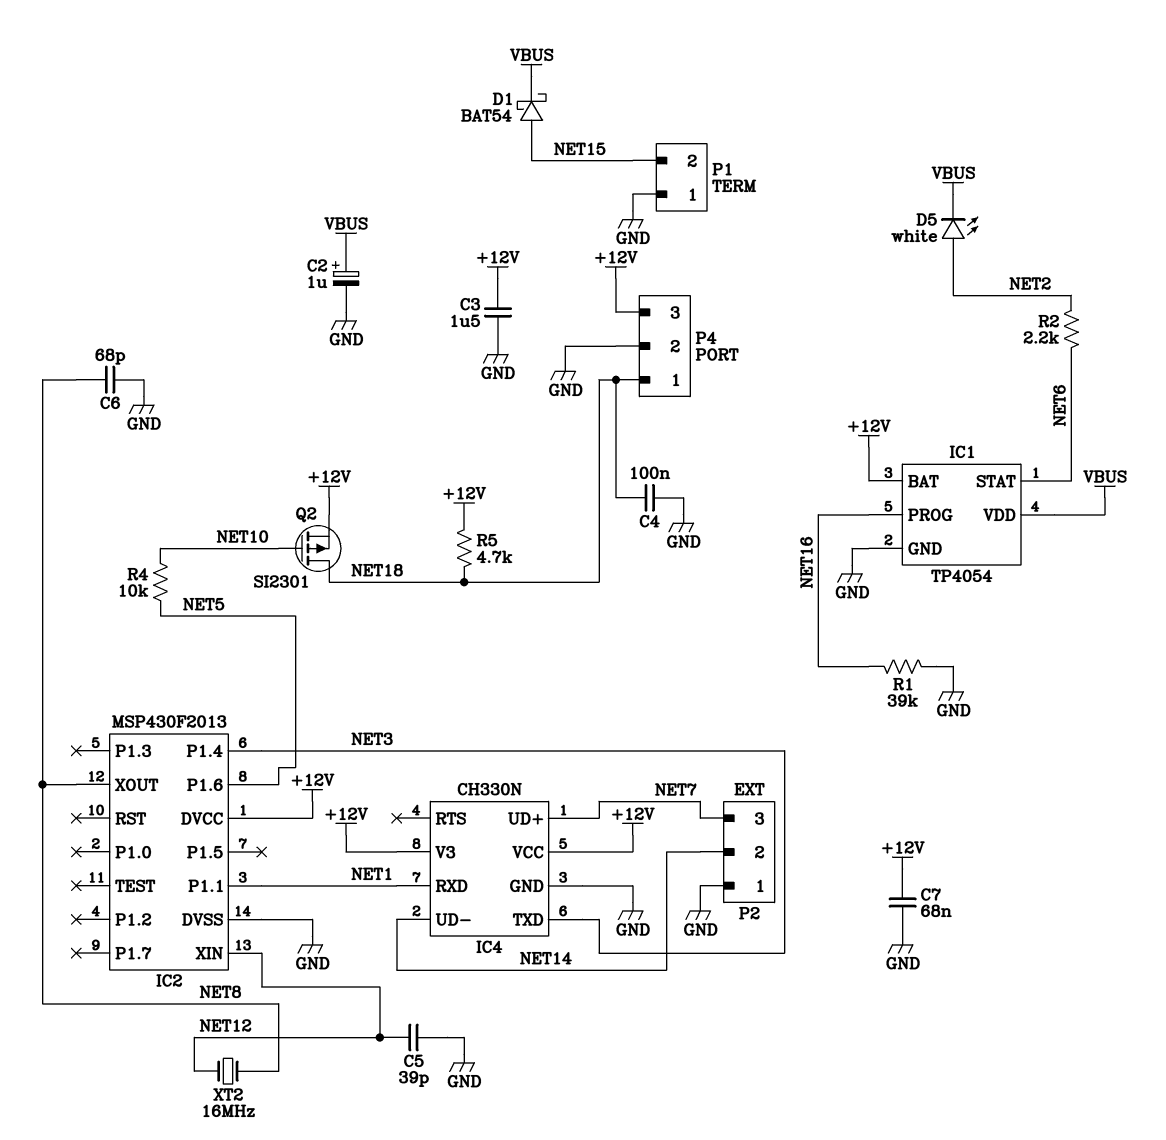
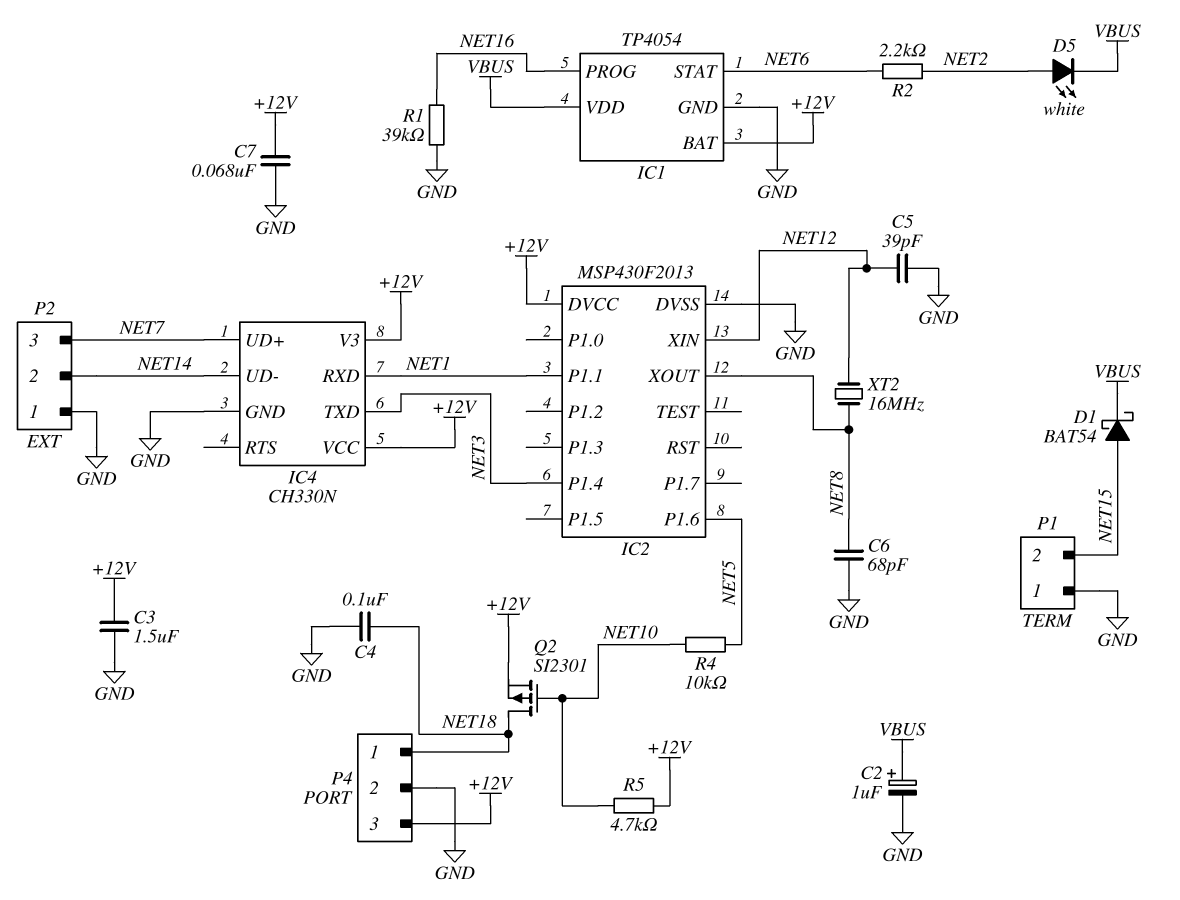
R5: 4.7k (+12V, NET18) -> 4.7k (+12V, NET10)

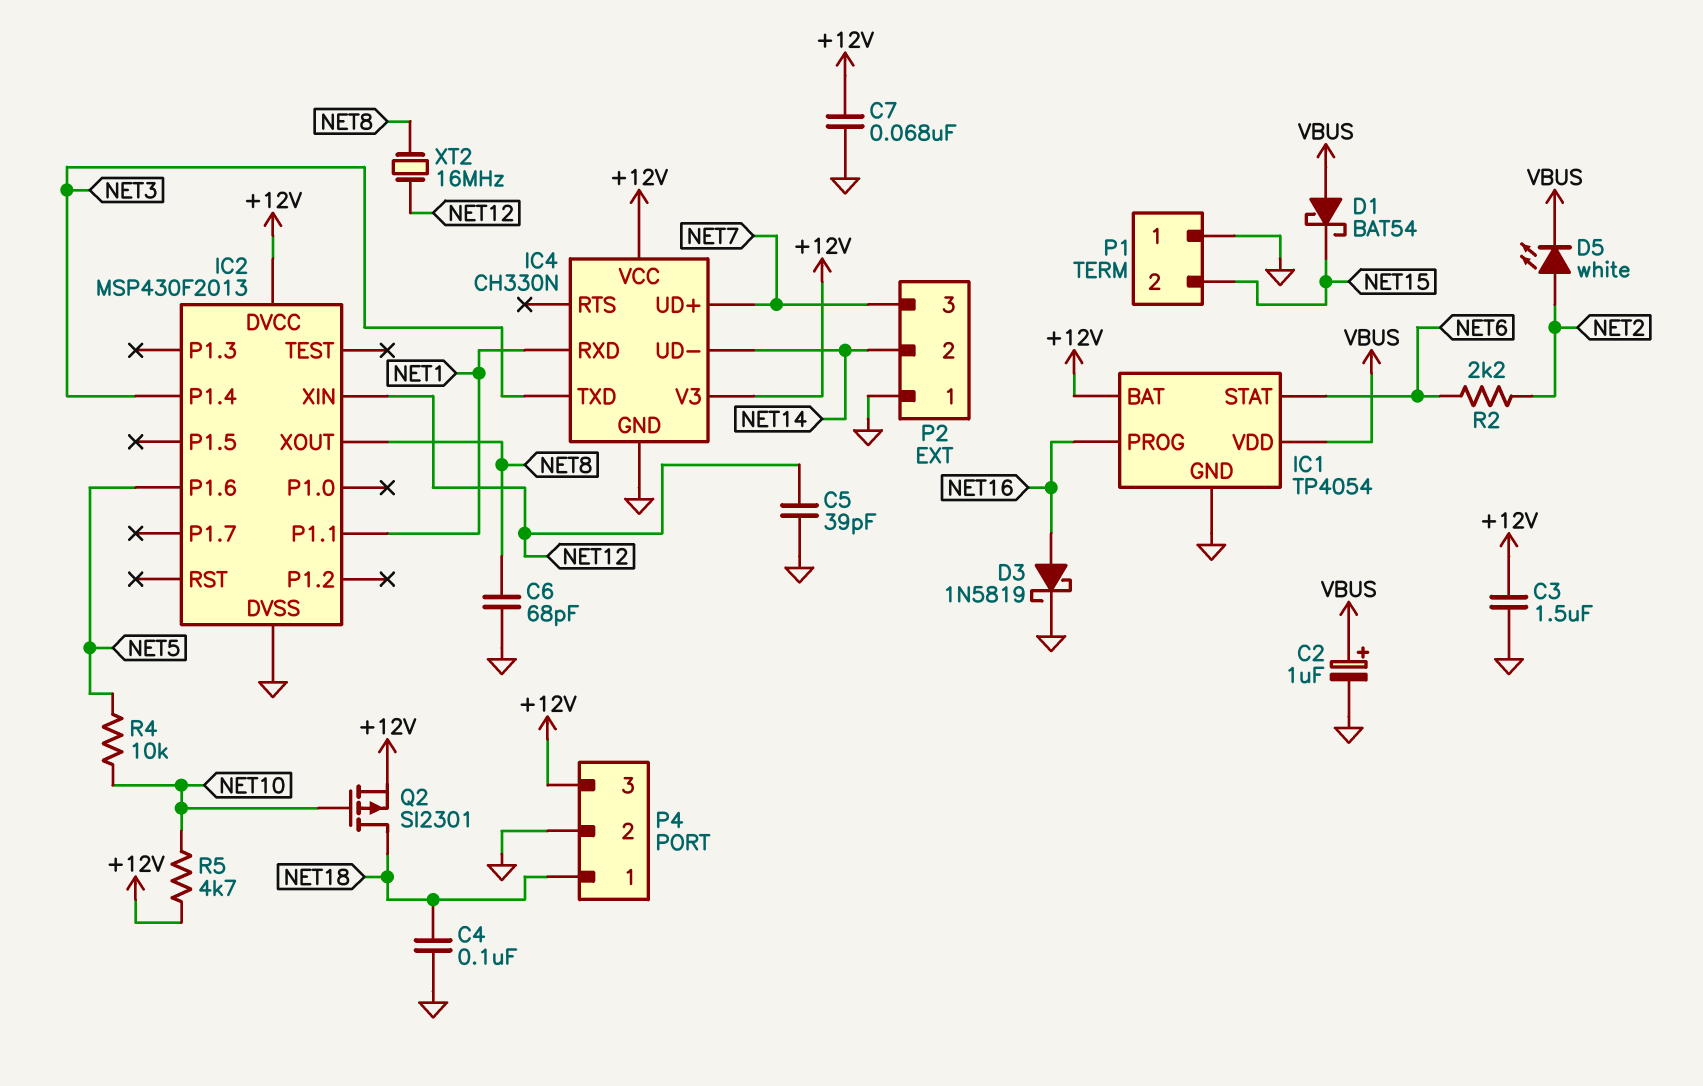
D1: schottky BAT54 (A NET15, K VBUS) -> schottky BAT54 (A VBUS, K NET15)
D3: none -> schottky 1N5819 (A NET16, K GND)
R1: 39k (GND, NET16) -> none

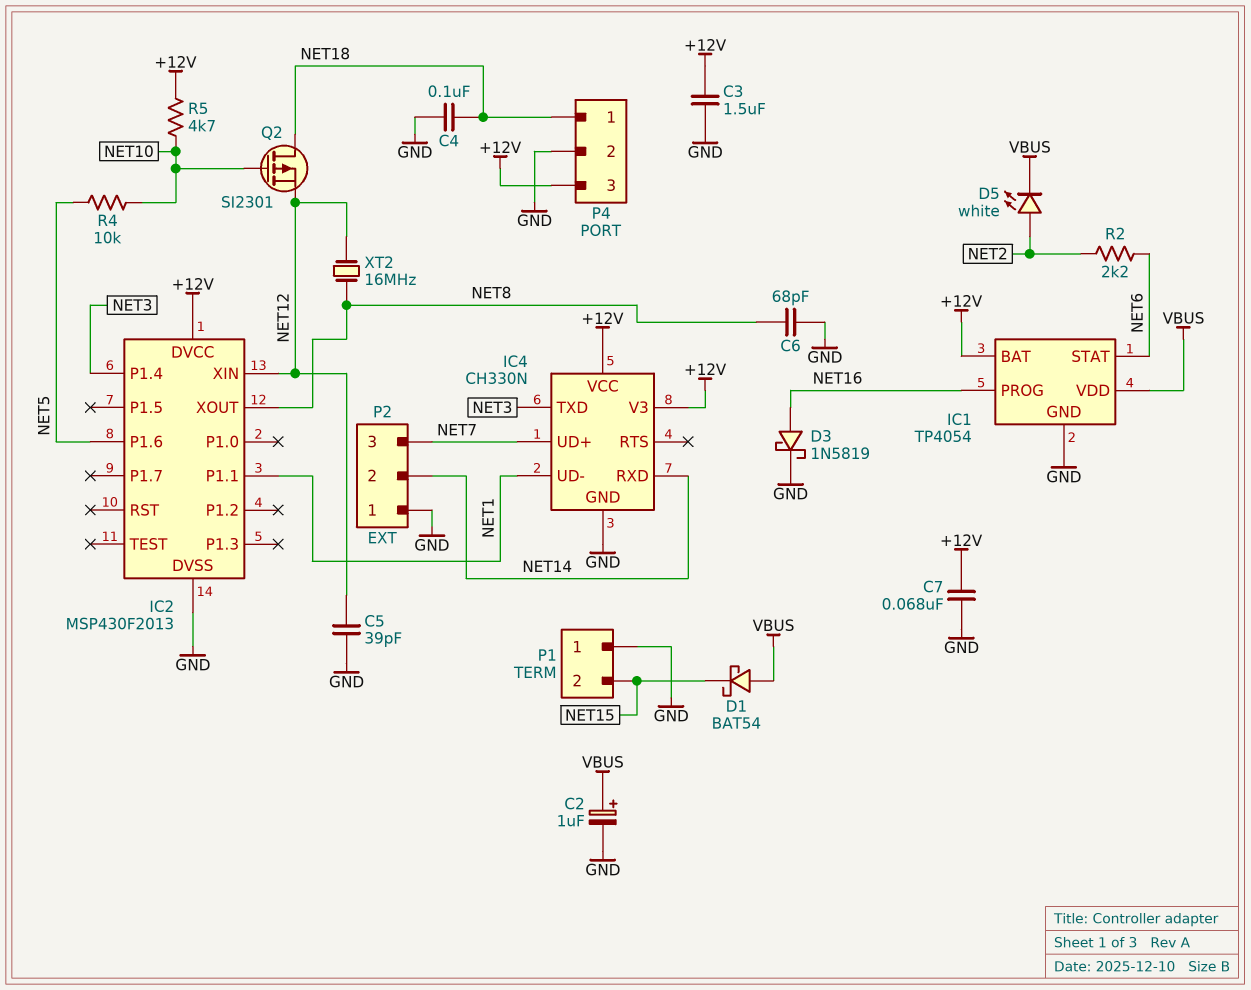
IC4 pin RXD: NET1 -> NET14
IC4 pin UD-: NET14 -> NET1
Q2: PMOS SI2301 (G NET10, D NET18, S +12V) -> PMOS SI2301 (G NET10, D NET18, S NET12)

